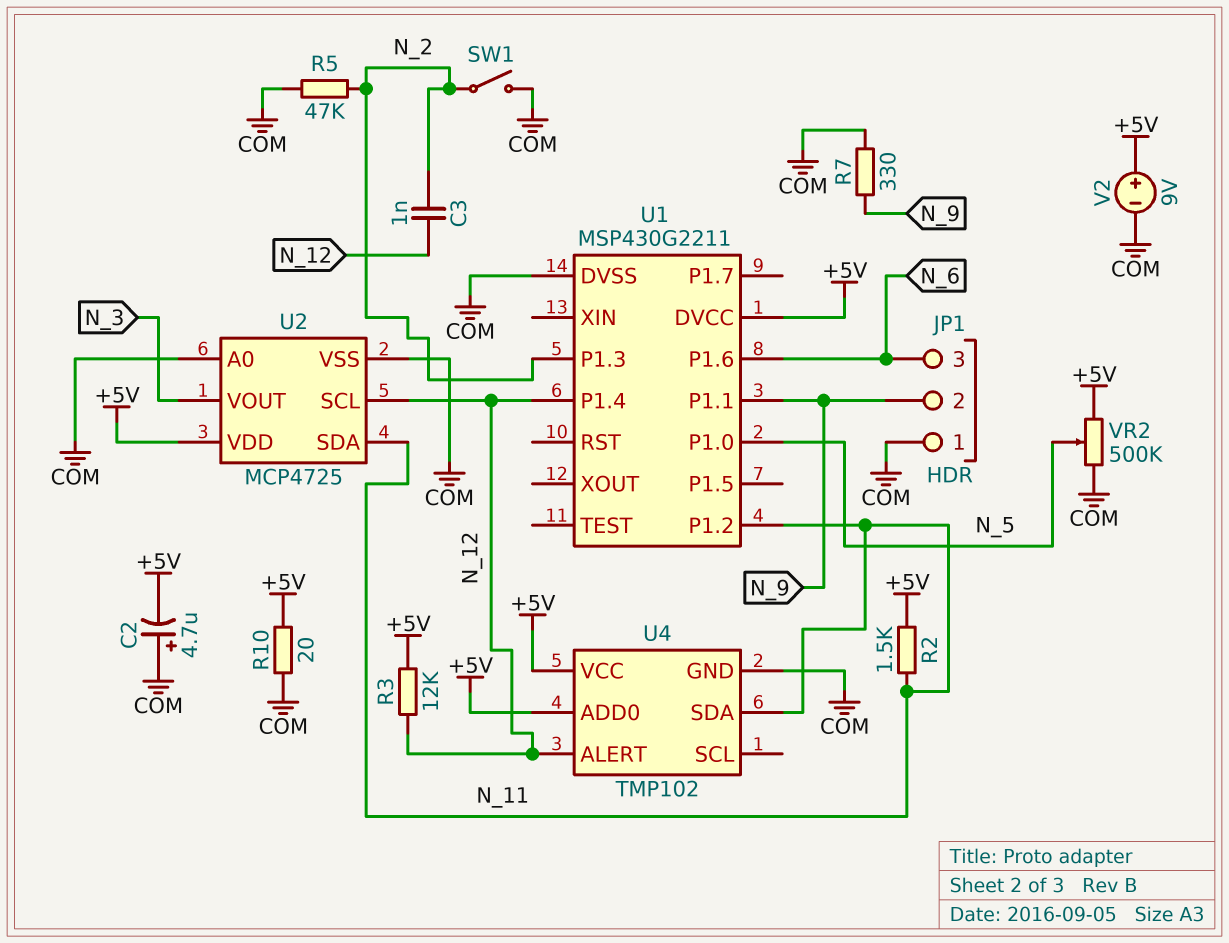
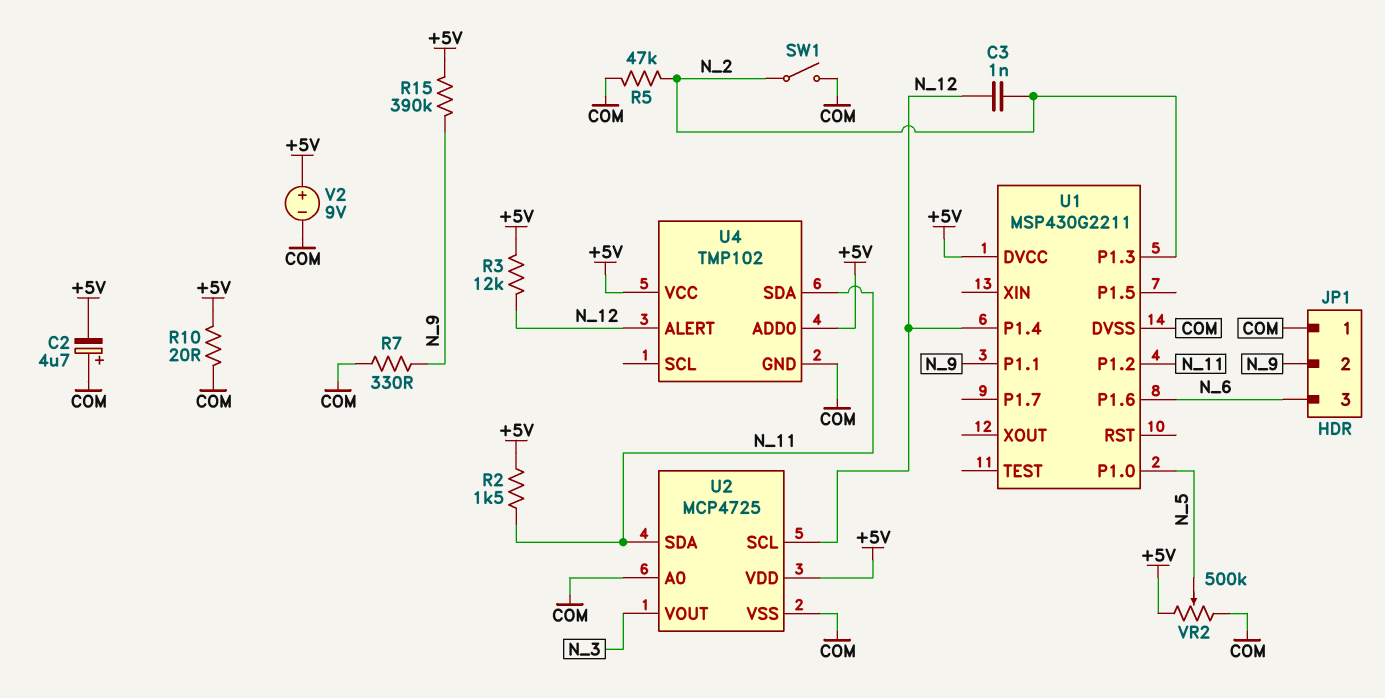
R15: none -> 390k (+5V, N_9)

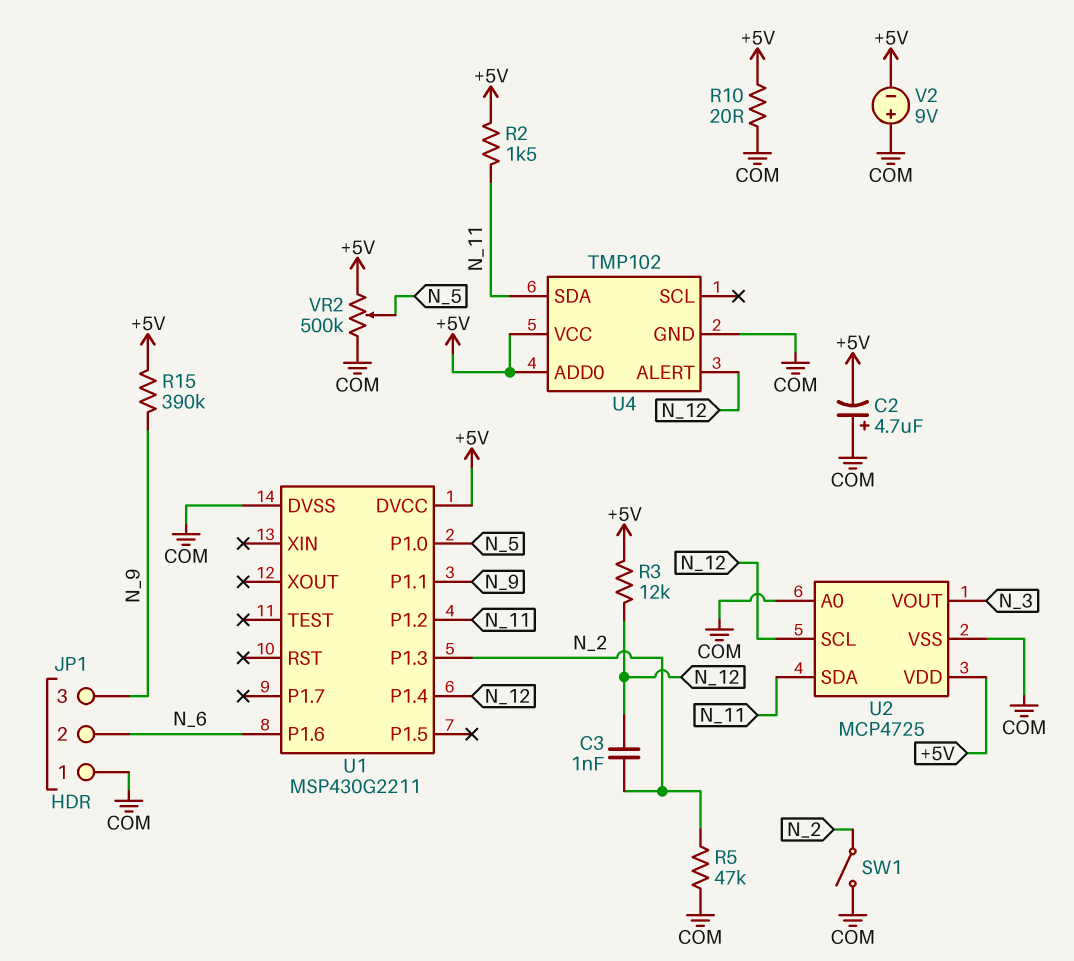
JP1 pin 2: N_9 -> N_6
JP1 pin 3: N_6 -> N_9
R7: 330 (COM, N_9) -> none
V2: 9V (plus +5V, minus COM) -> 9V (plus COM, minus +5V)

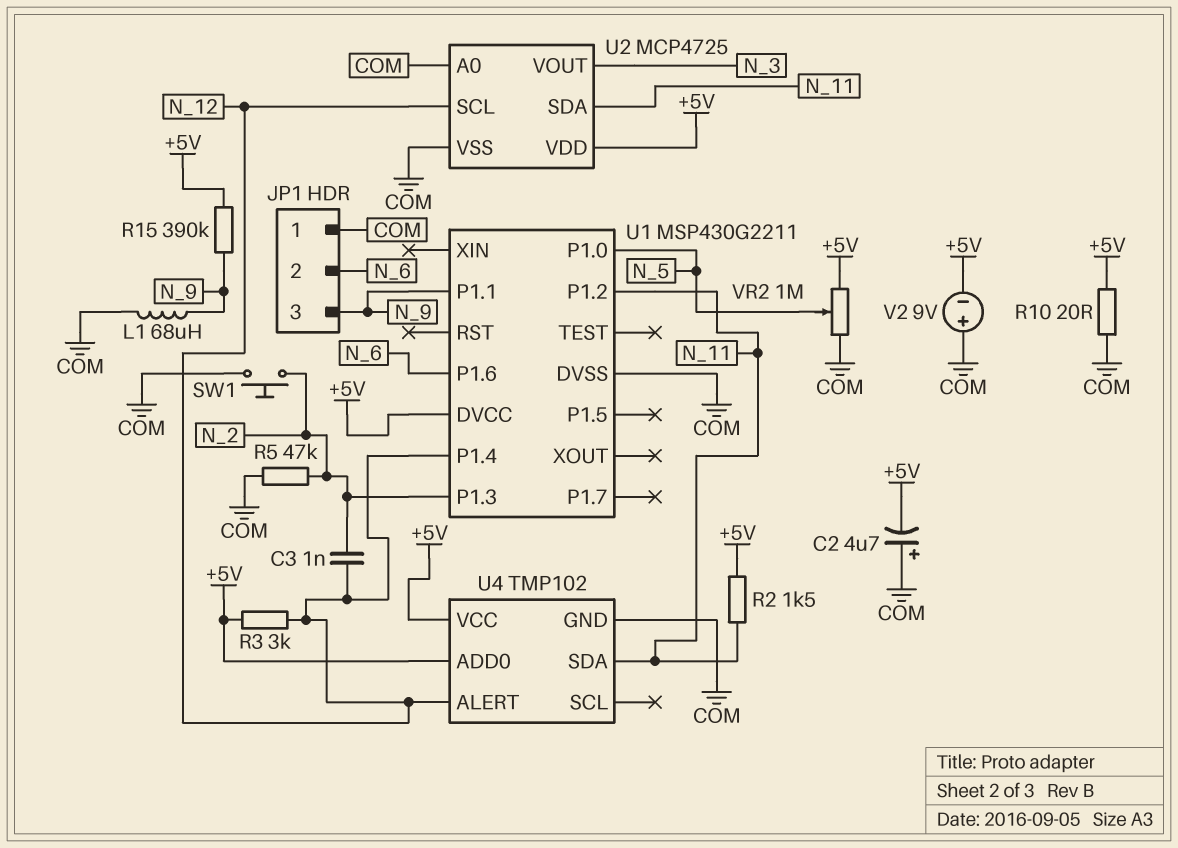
L1: none -> 68uH (COM, N_9)
R3: 12k (+5V, N_12) -> 3k (+5V, N_12)
SW1: switch (COM, N_2) -> button (COM, N_2)
VR2: 500k (+5V, COM, wiper N_5) -> 1M (+5V, COM, wiper N_5)

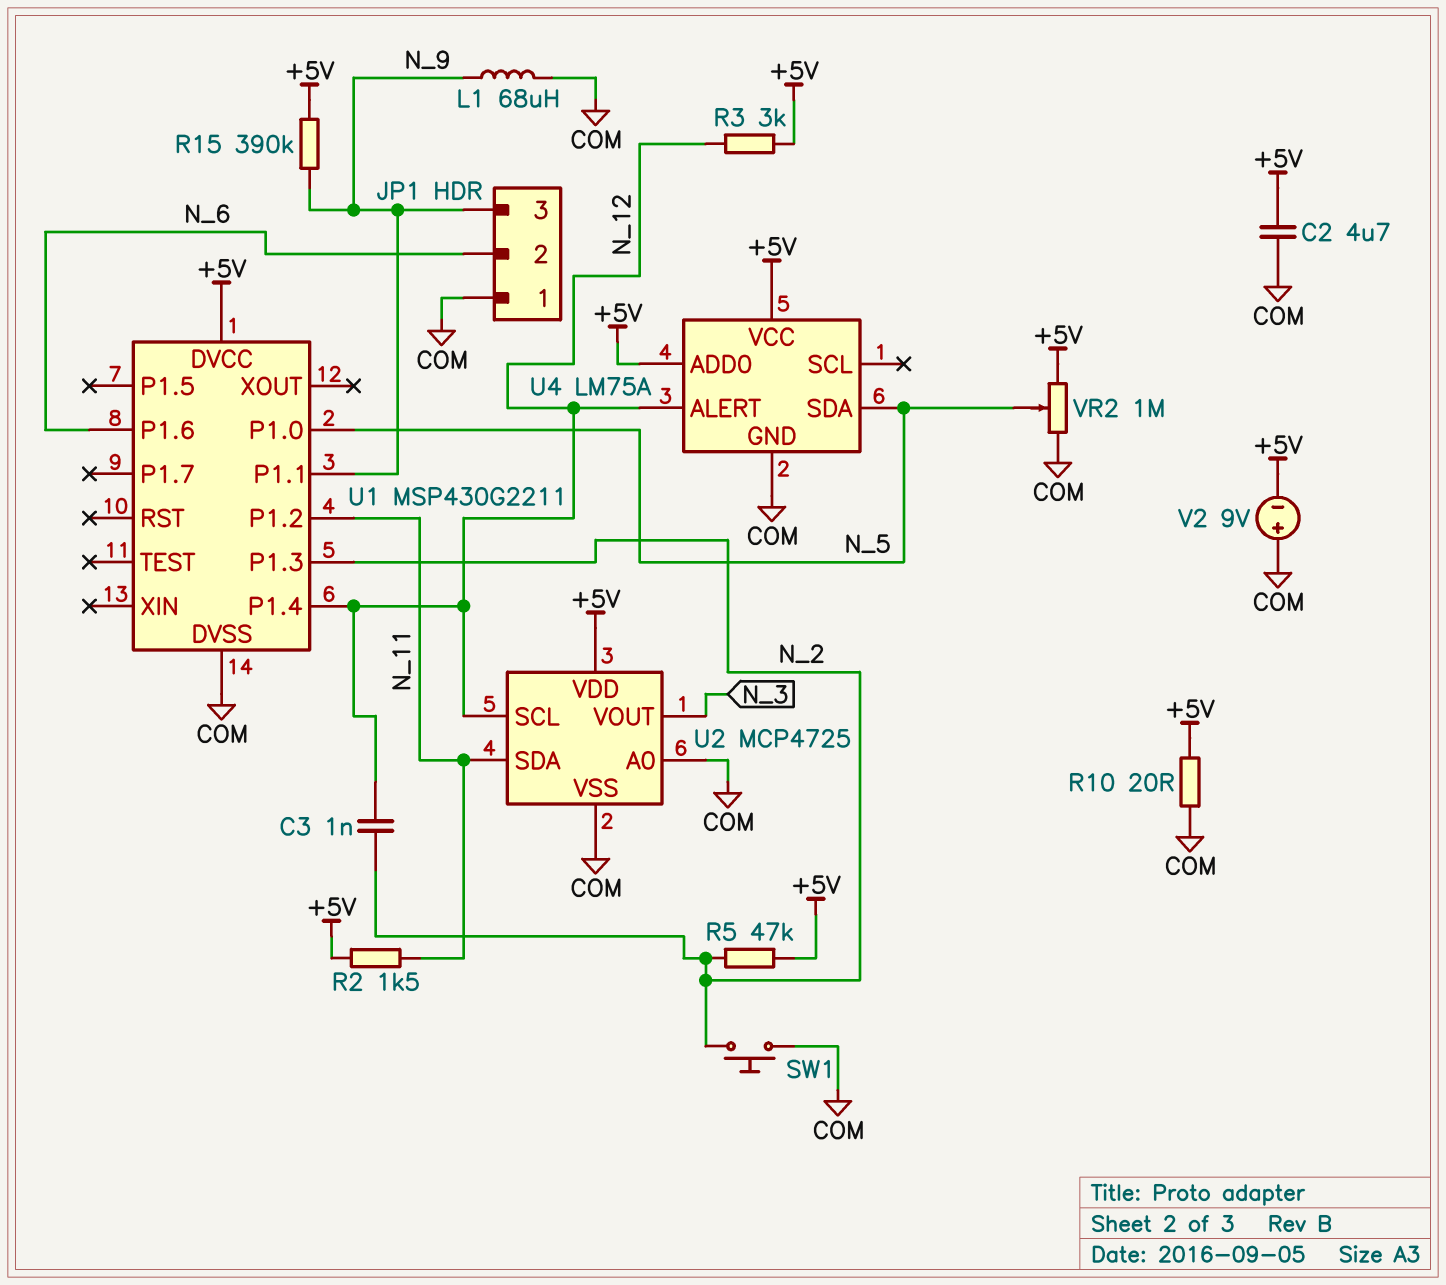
C2: 4.7uF (plus COM, minus +5V) -> 4.7uF (+5V, COM)
R5: 47k (COM, N_2) -> 47k (+5V, N_2)
U4: TMP102 -> LM75A
U4 pin SDA: N_11 -> N_5

